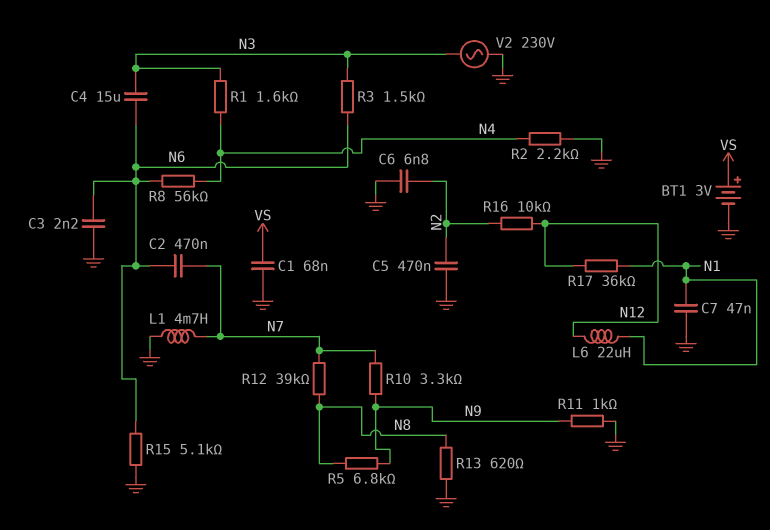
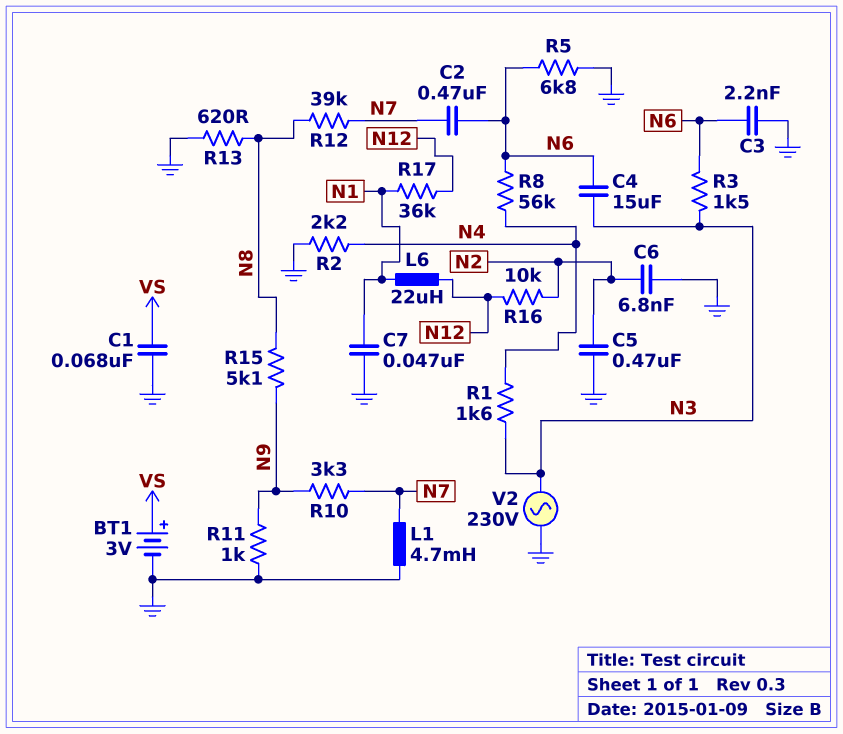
R5: 6.8k (N8, N9) -> 6.8k (GND, N6)
R15: 5.1k (GND, N6) -> 5.1k (N8, N9)

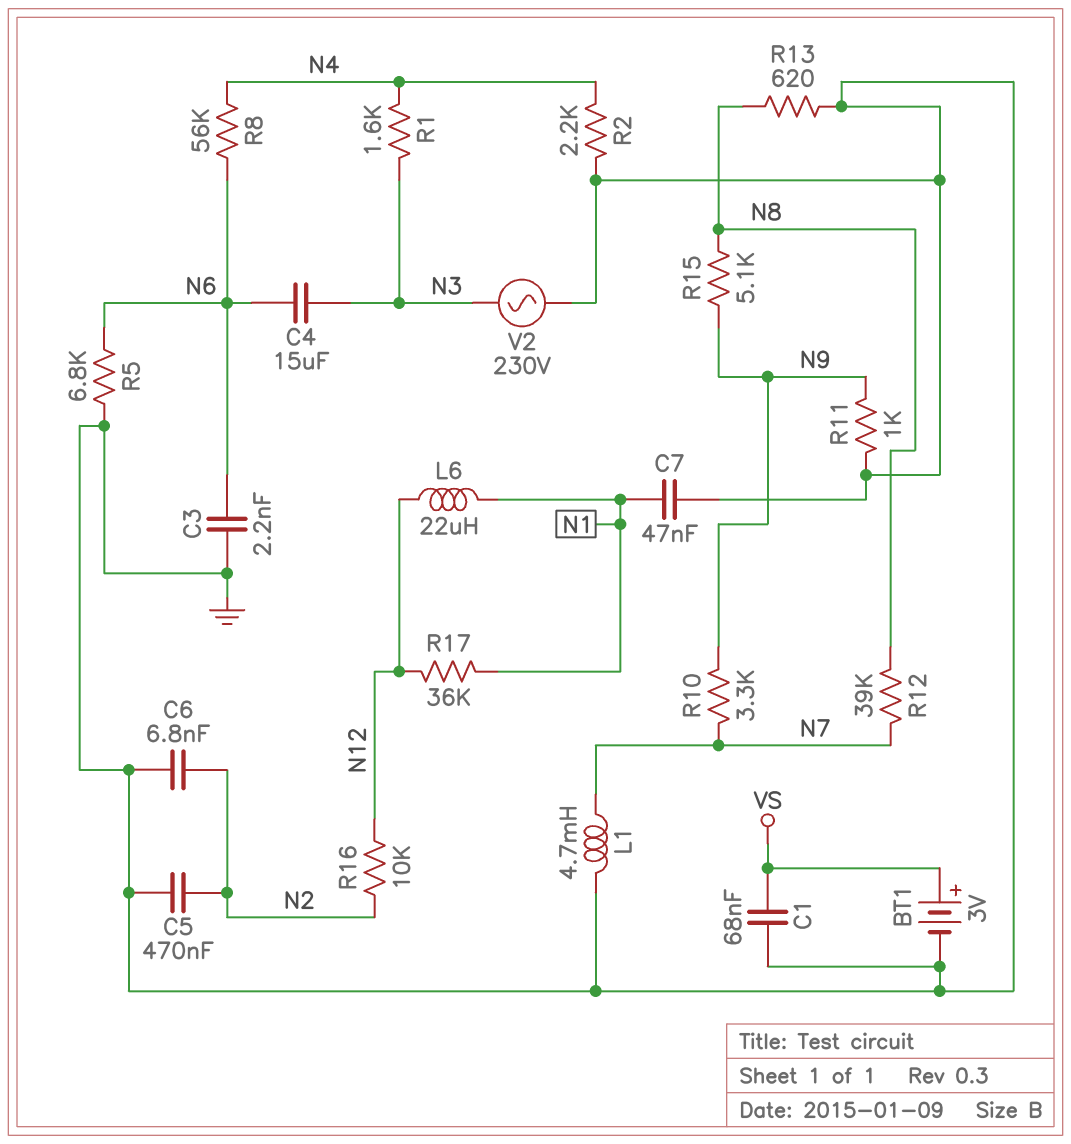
C2: 470nF (N6, N7) -> none
R3: 1.5k (N3, N6) -> none

